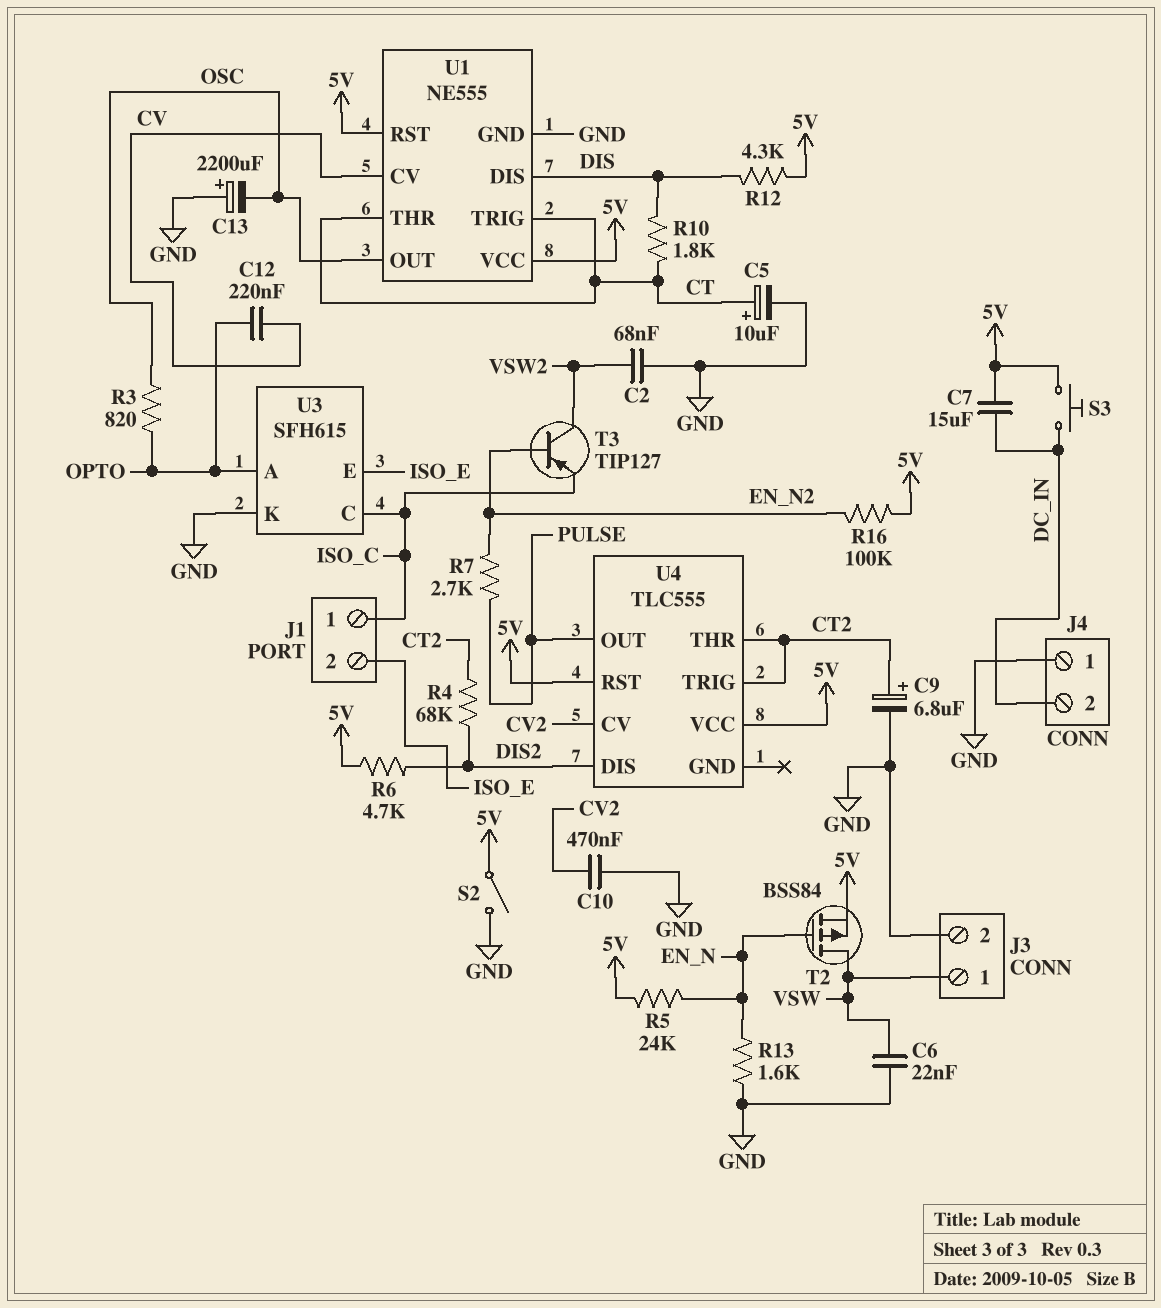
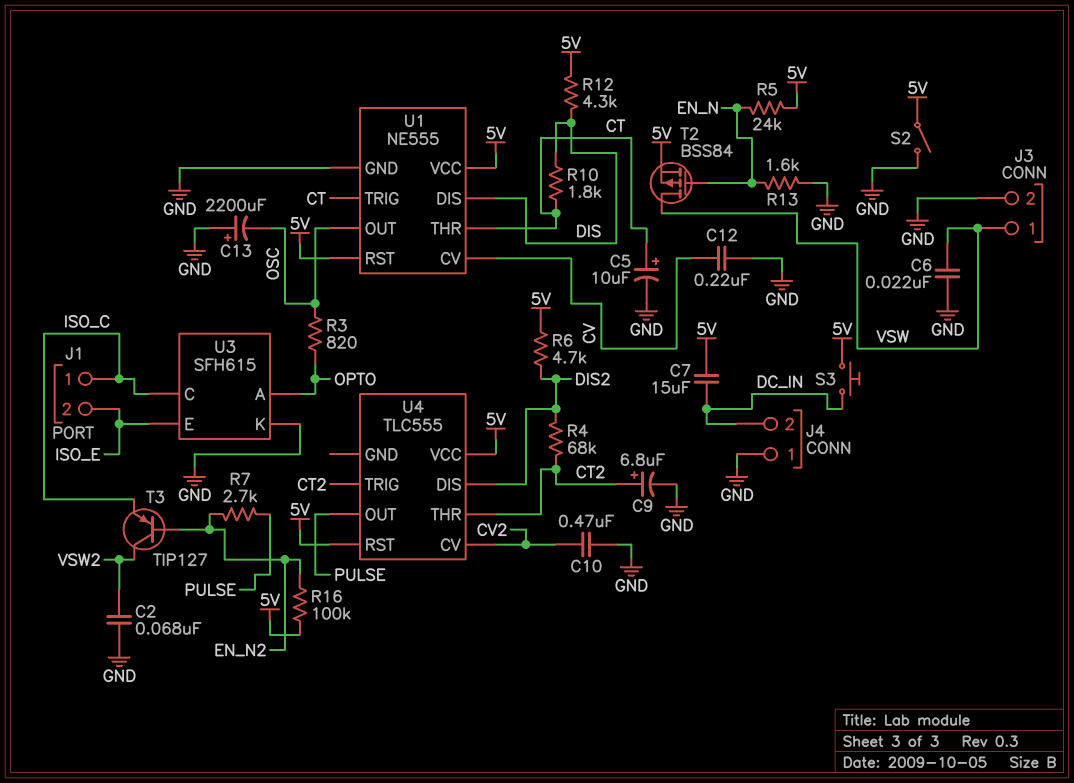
C12: 220nF (CV, OPTO) -> 220nF (CV, GND)

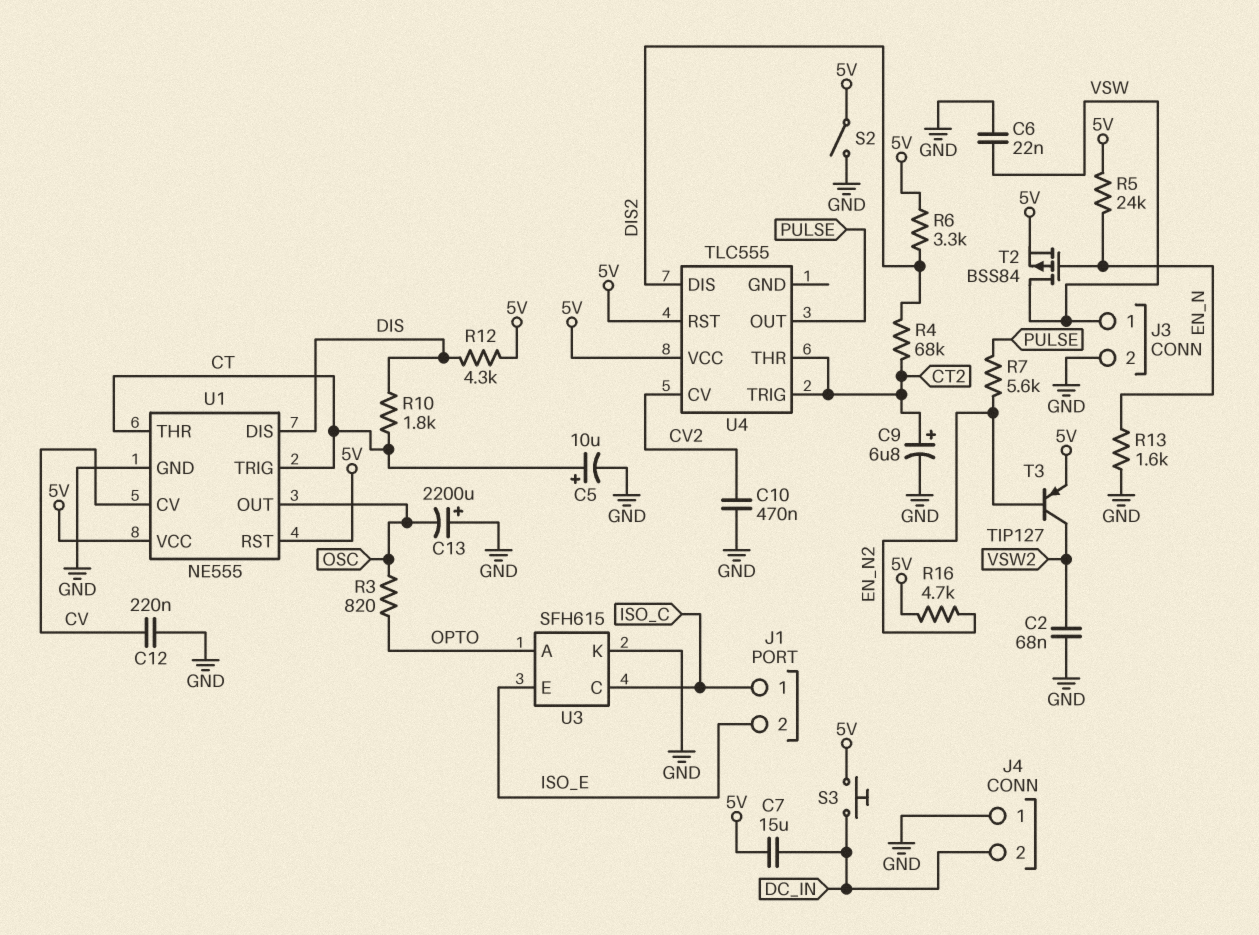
R6: 4.7k (5V, DIS2) -> 3.3k (5V, DIS2)
R7: 2.7k (EN_N2, PULSE) -> 5.6k (EN_N2, PULSE)
R16: 100k (5V, EN_N2) -> 4.7k (5V, EN_N2)
T3: PNP TIP127 (B EN_N2, C VSW2, E ISO_C) -> PNP TIP127 (B EN_N2, C VSW2, E 5V)

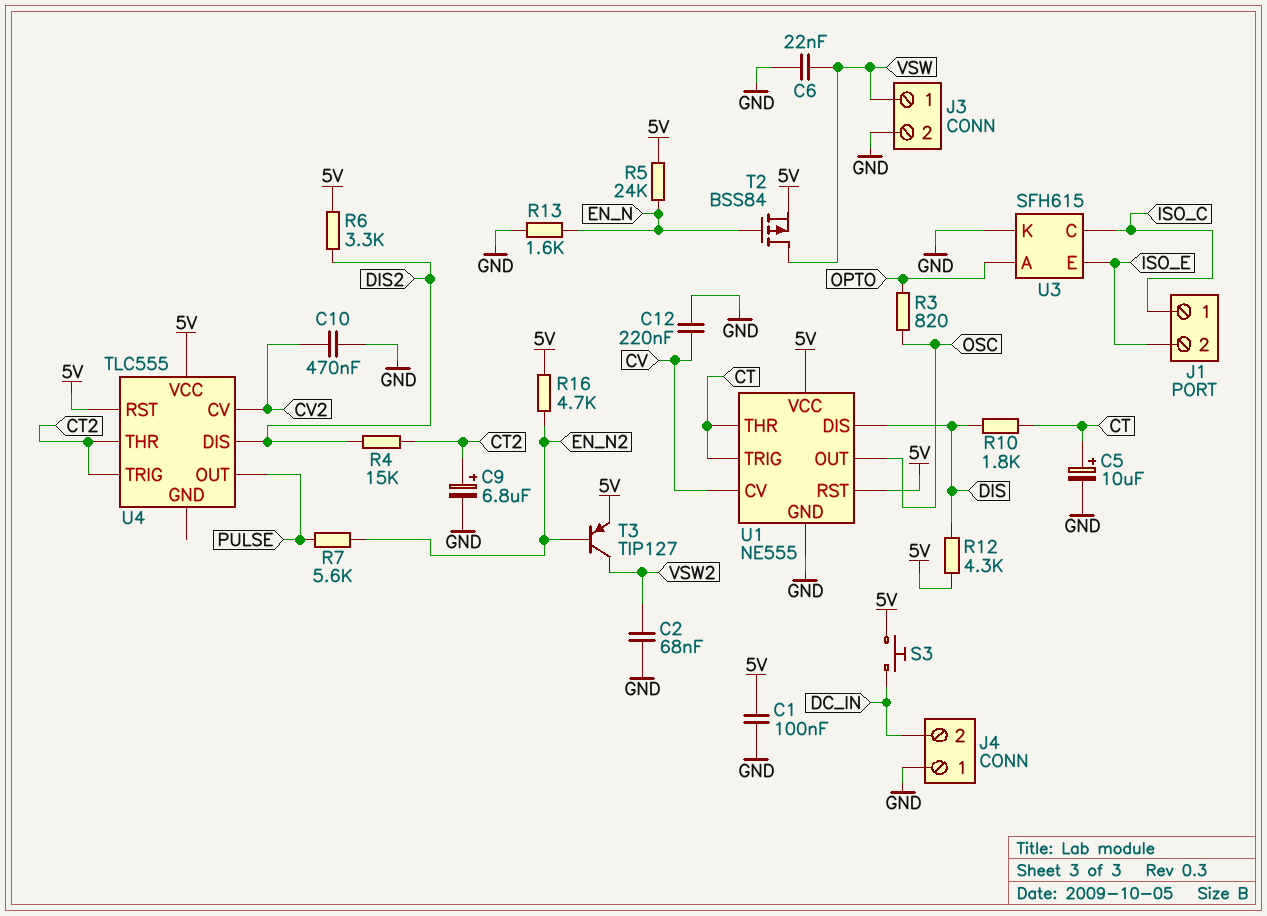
C1: none -> 100nF (5V, GND)
C7: 15uF (5V, DC_IN) -> none
C13: 2200uF (plus GND, minus OSC) -> none
R4: 68k (CT2, DIS2) -> 15k (CT2, DIS2)
S2: switch (5V, GND) -> none

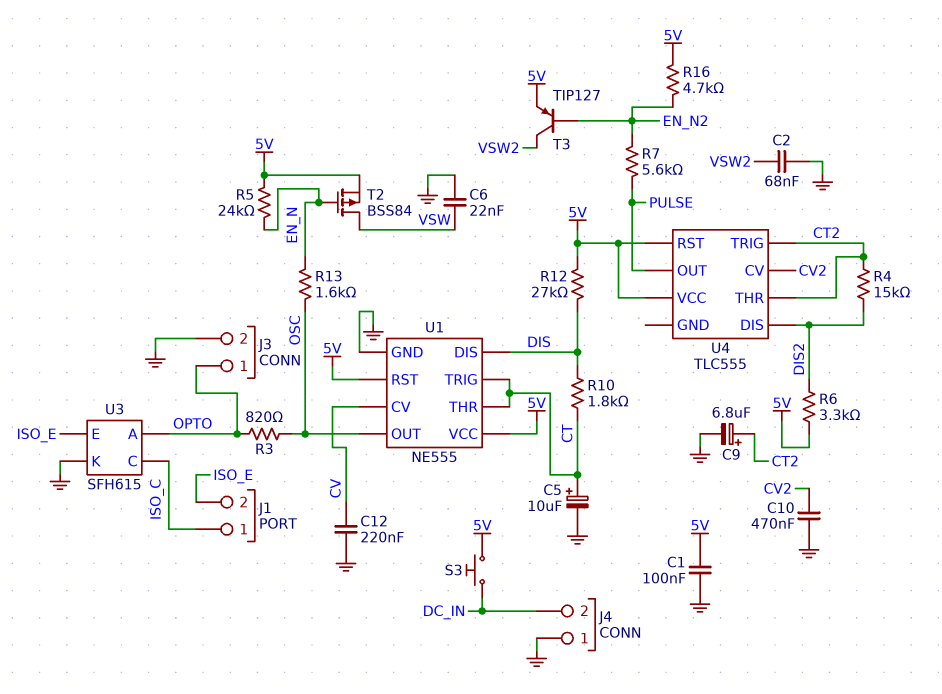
J3 pin 1: VSW -> OPTO
R12: 4.3k (5V, DIS) -> 27k (5V, DIS)
R13: 1.6k (EN_N, GND) -> 1.6k (EN_N, OSC)

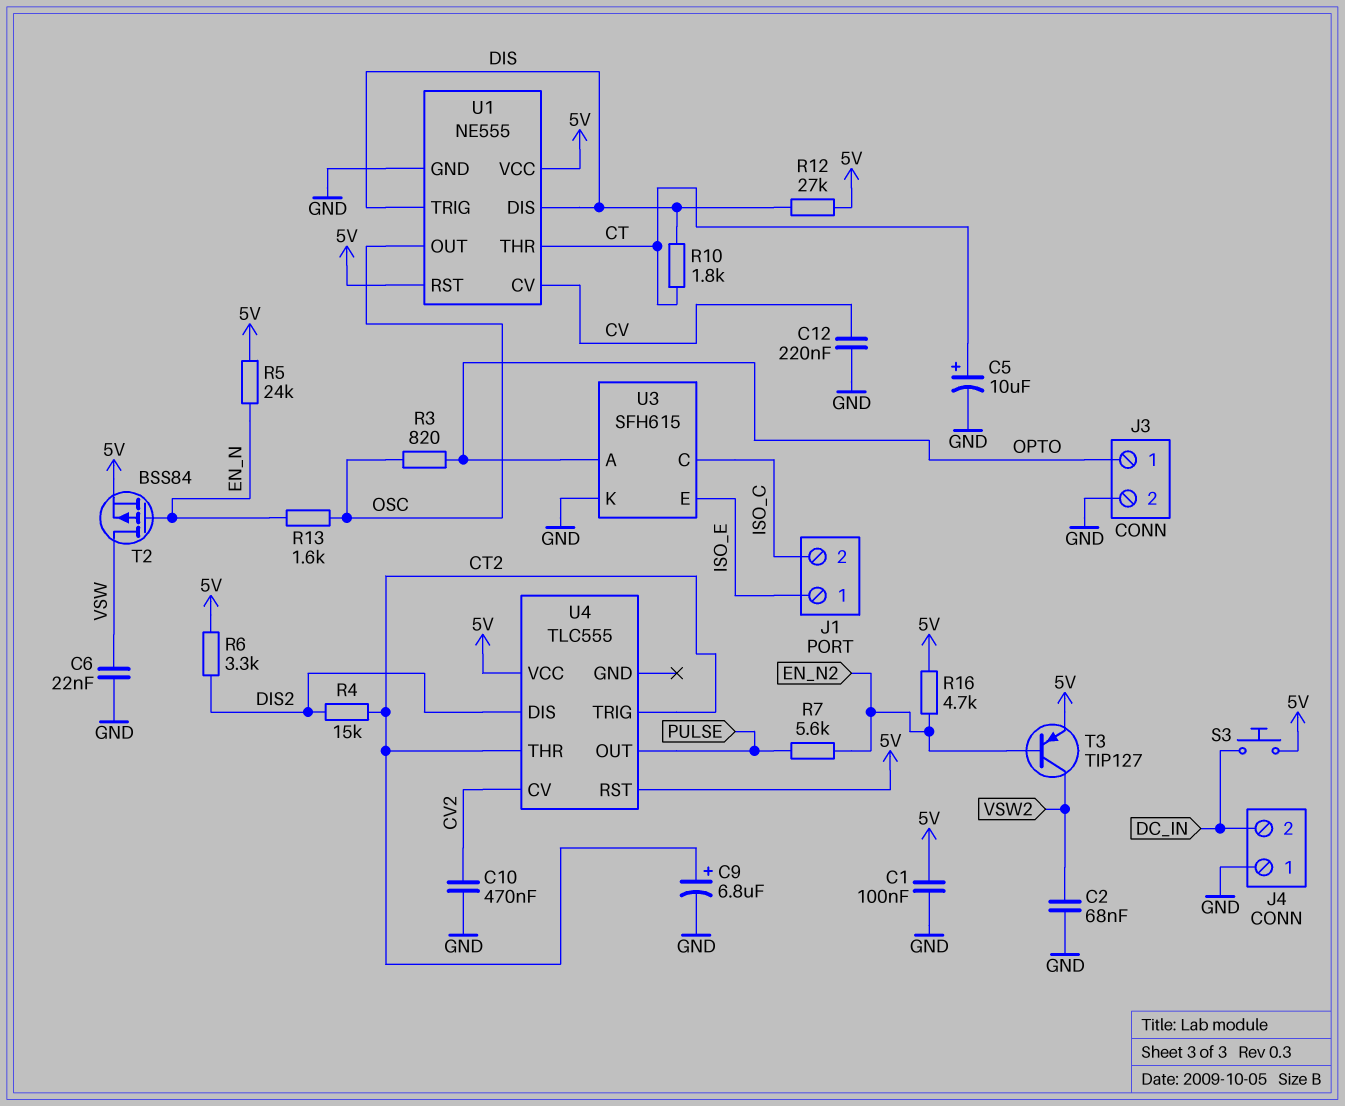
J1 pin 1: ISO_C -> ISO_E
J1 pin 2: ISO_E -> ISO_C
U1 pin TRIG: CT -> DIS

